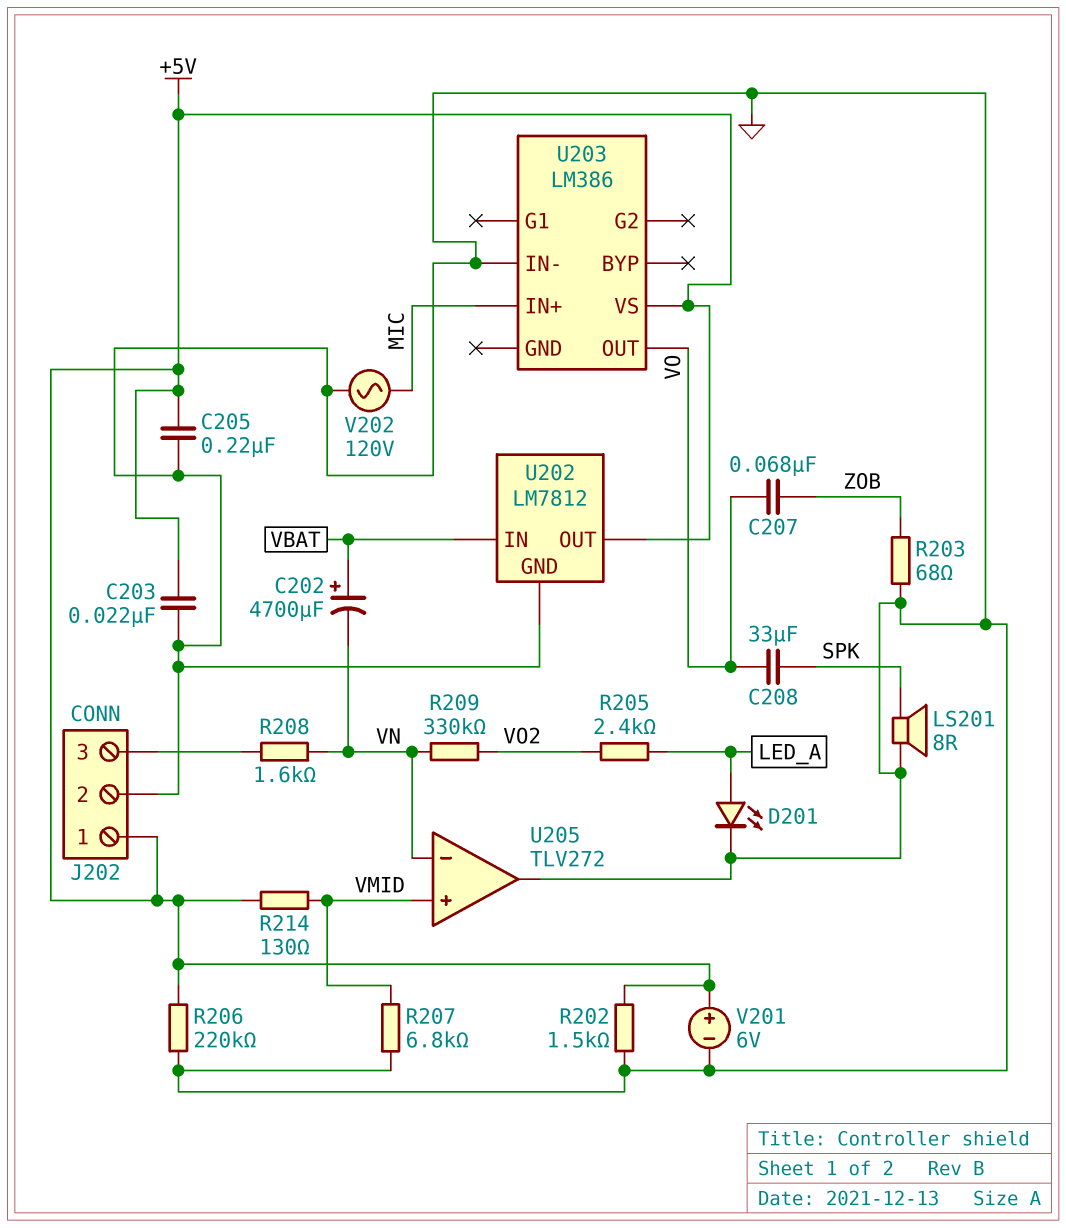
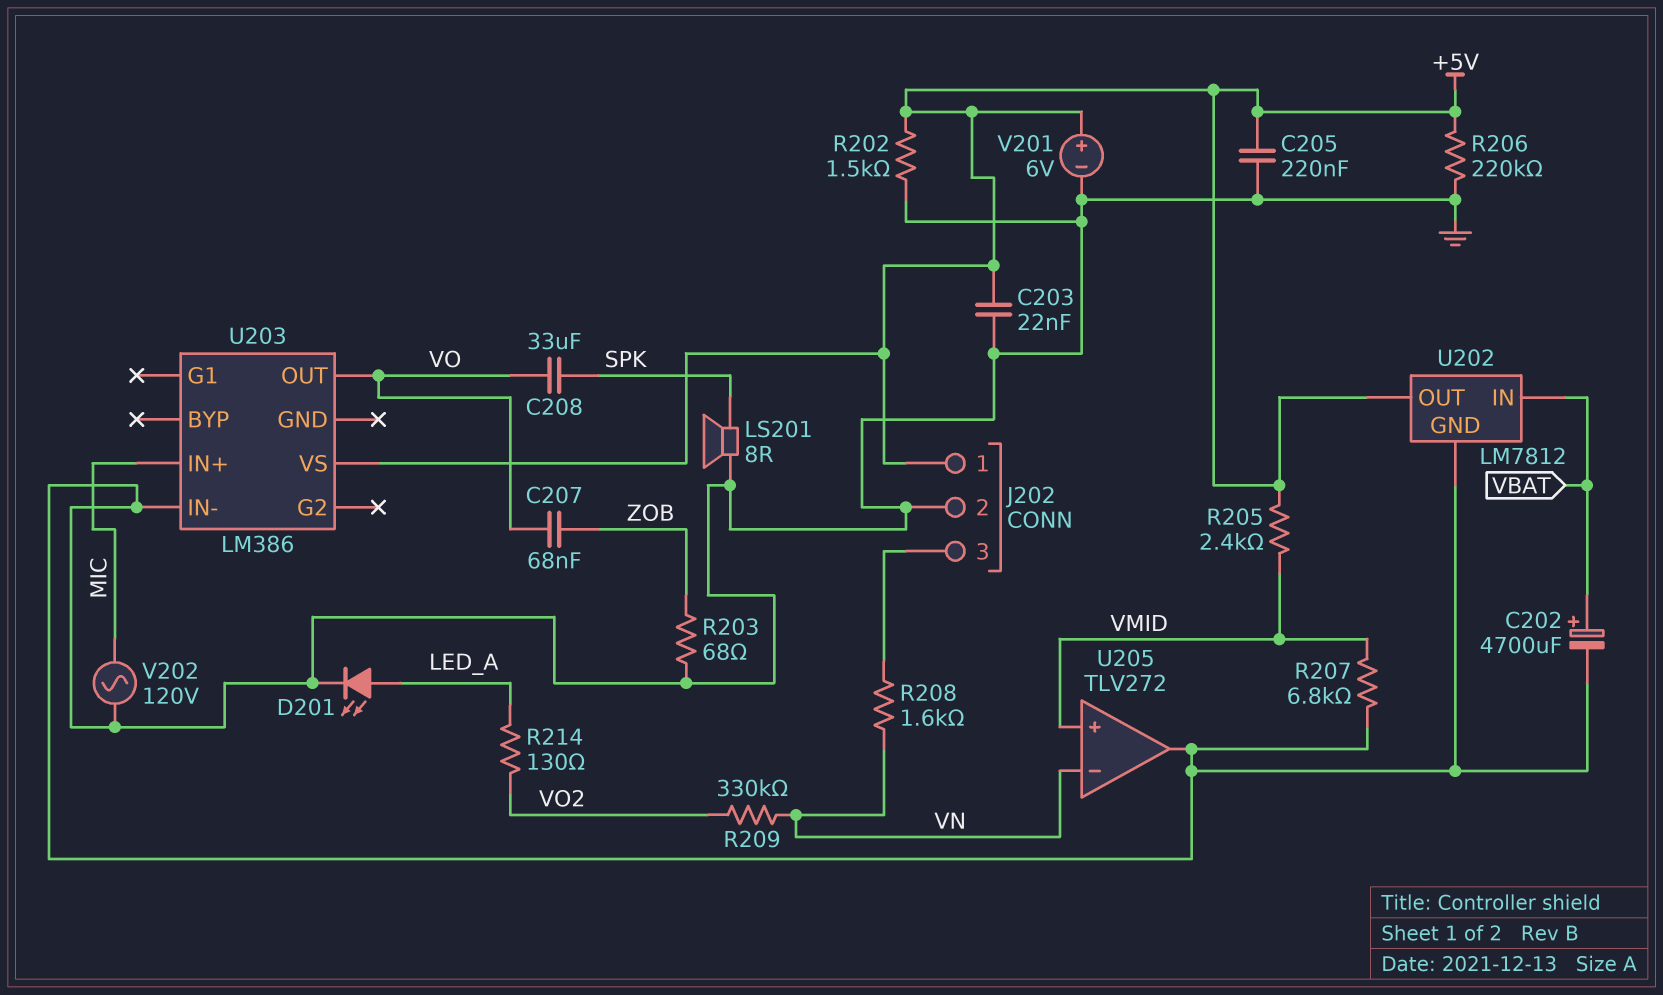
C202: 4700uF (plus VBAT, minus VN) -> 4700uF (plus VBAT, minus GND)
R205: 2.4k (LED_A, VO2) -> 2.4k (+5V, VMID)
R214: 130 (+5V, VMID) -> 130 (LED_A, VO2)

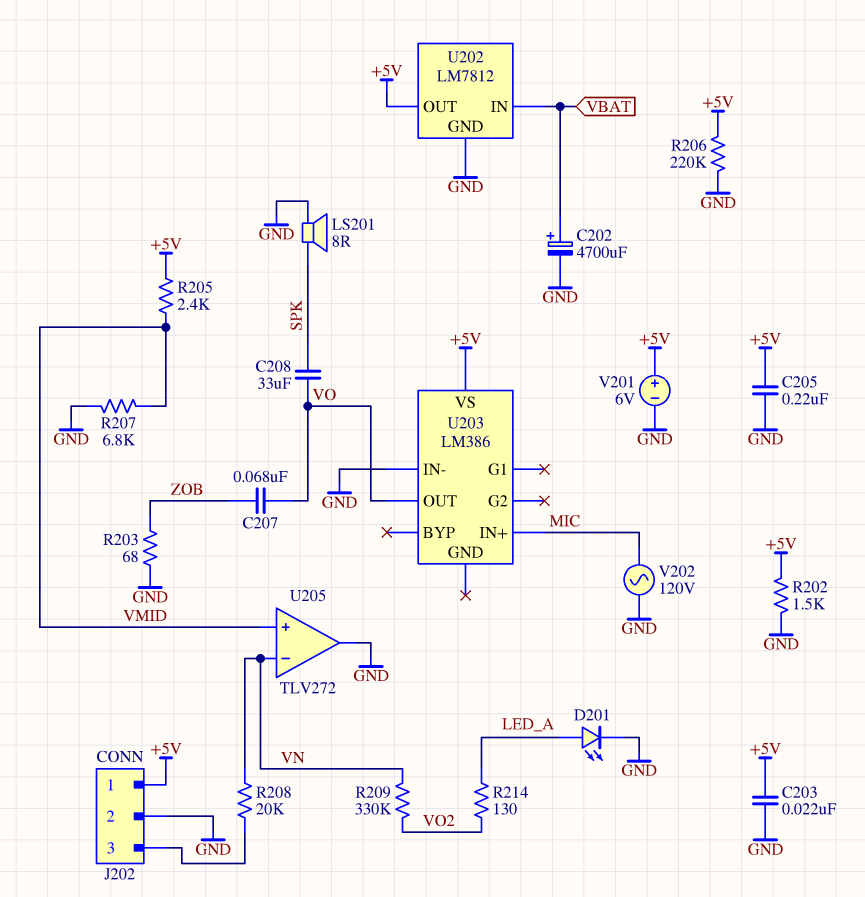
R208: 1.6k (J202/3, VN) -> 20k (J202/3, VN)

